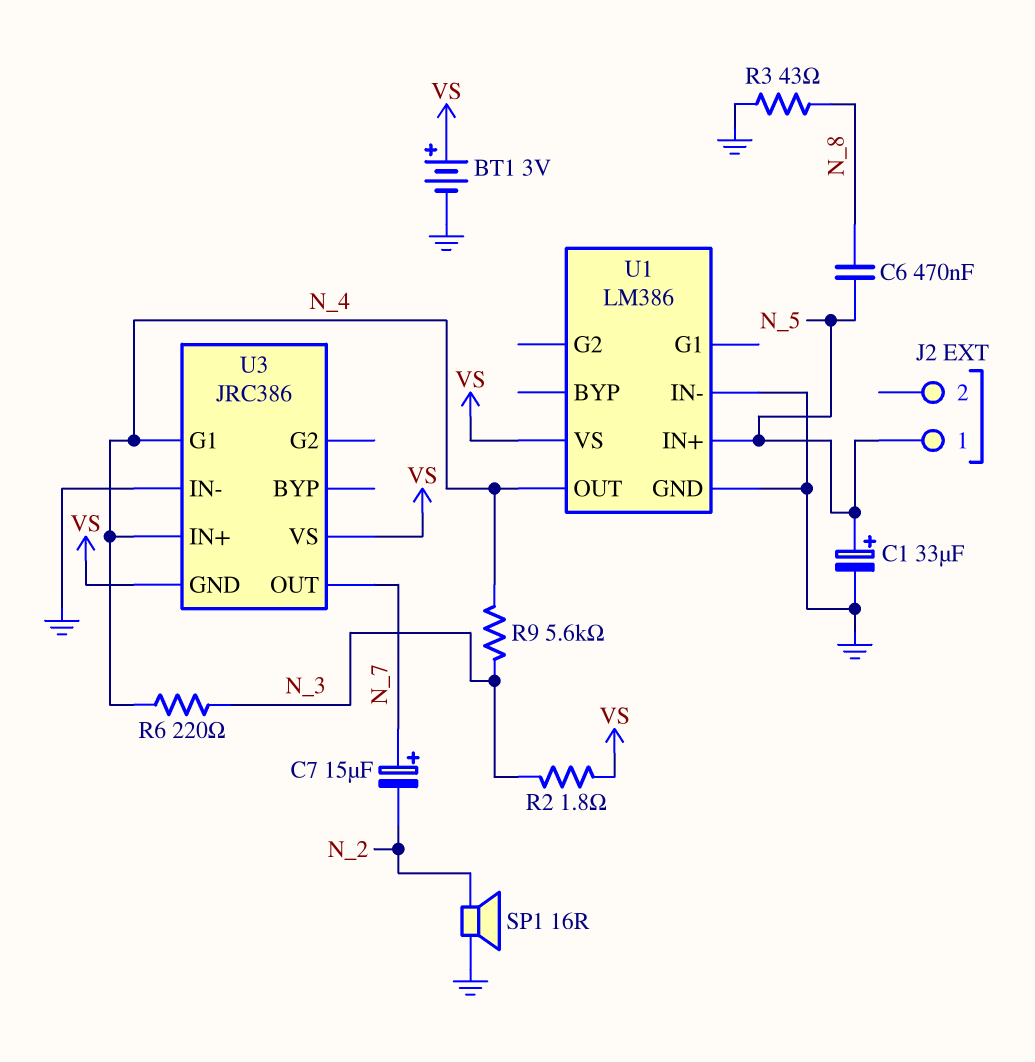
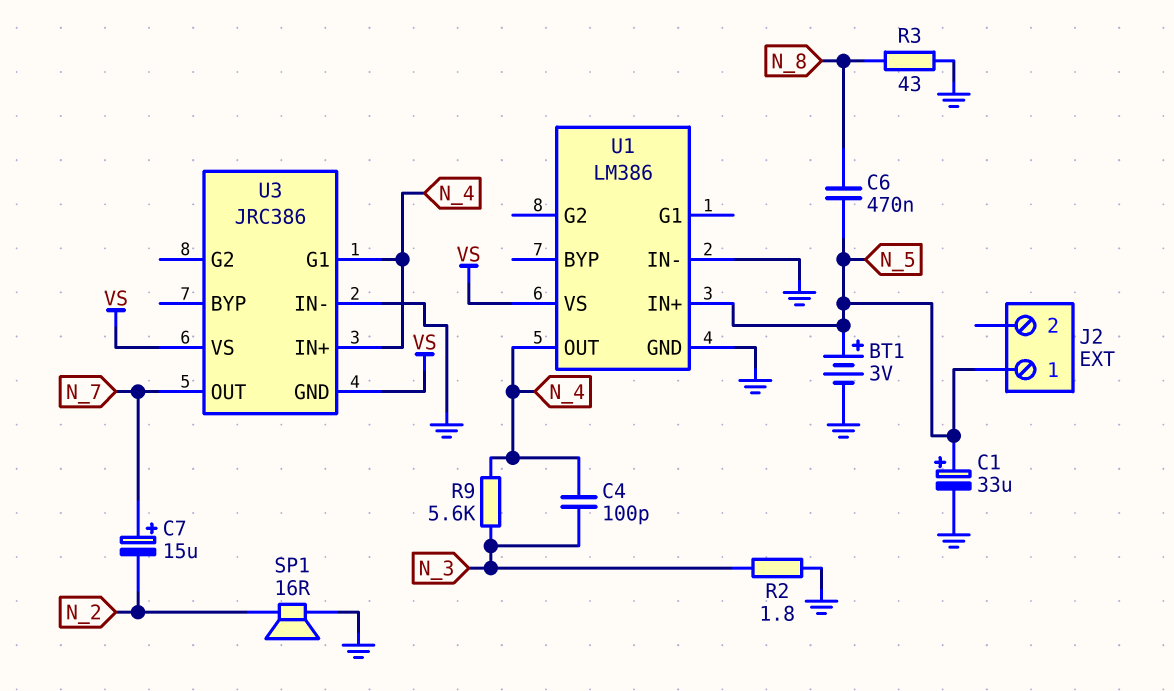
BT1: 3V (plus VS, minus GND) -> 3V (plus N_5, minus GND)
C4: none -> 100pF (N_3, N_4)
R2: 1.8 (N_3, VS) -> 1.8 (GND, N_3)
R6: 220 (N_3, N_4) -> none

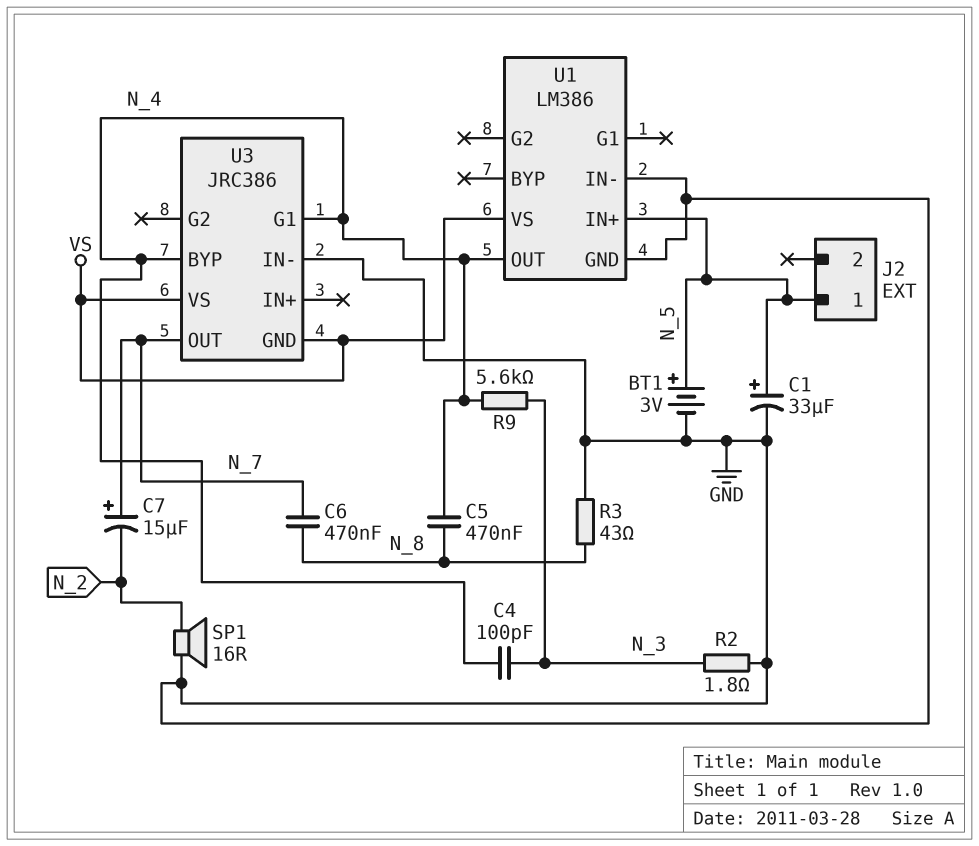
C5: none -> 470nF (N_4, N_8)
C6: 470nF (N_5, N_8) -> 470nF (N_7, N_8)
U3 pin BYP: none -> N_4
U3 pin IN+: N_4 -> none

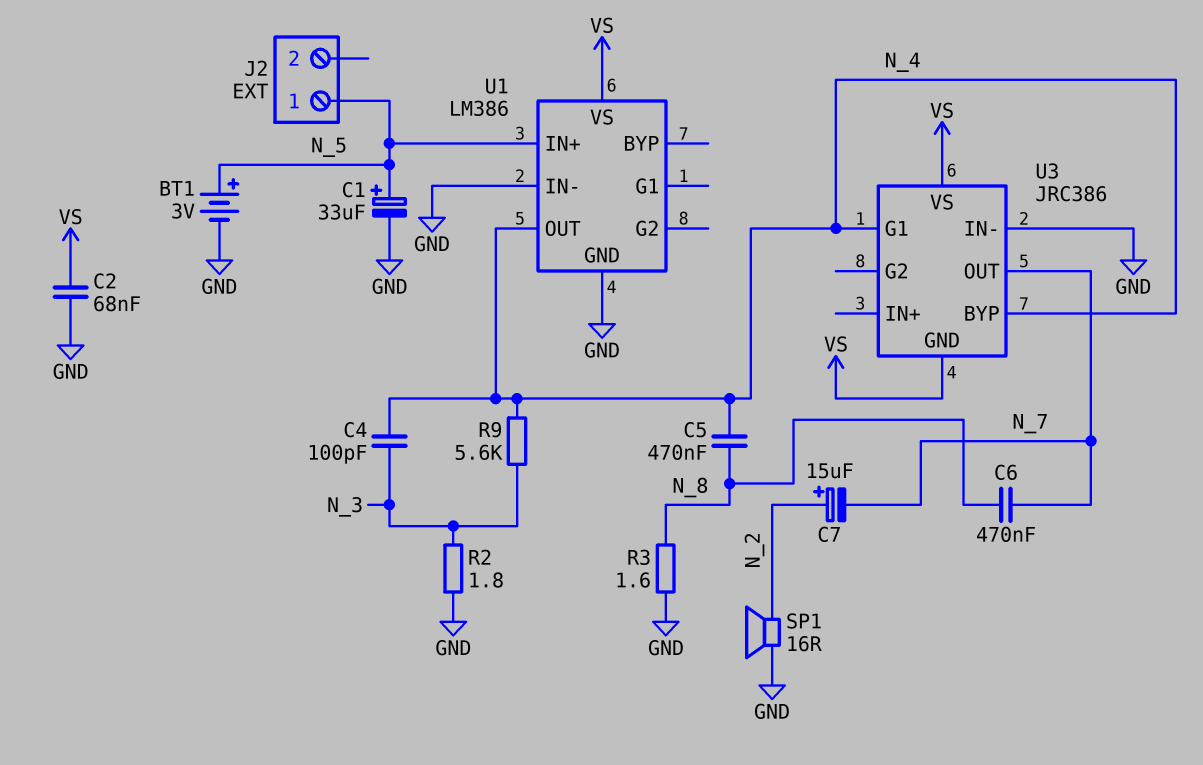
C2: none -> 68nF (GND, VS)
C7: 15uF (plus N_7, minus N_2) -> 15uF (plus N_2, minus N_7)
R3: 43 (GND, N_8) -> 1.6 (GND, N_8)

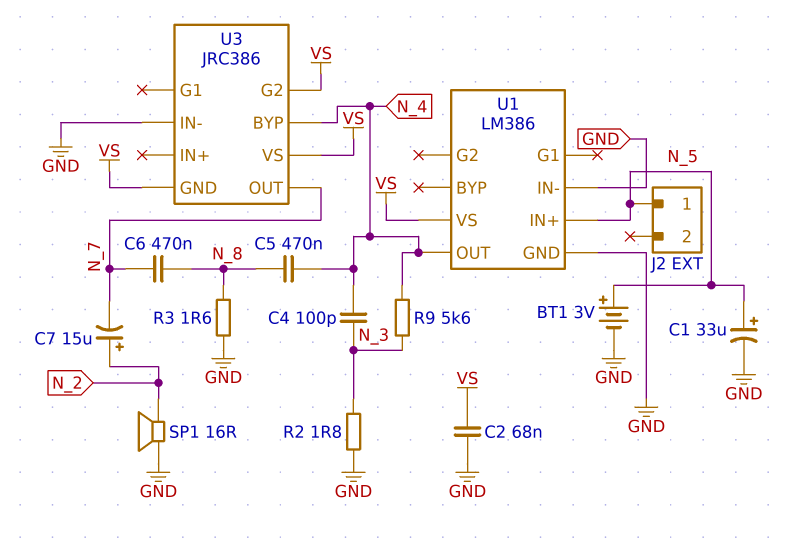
U3 pin G1: N_4 -> none
U3 pin G2: none -> VS

